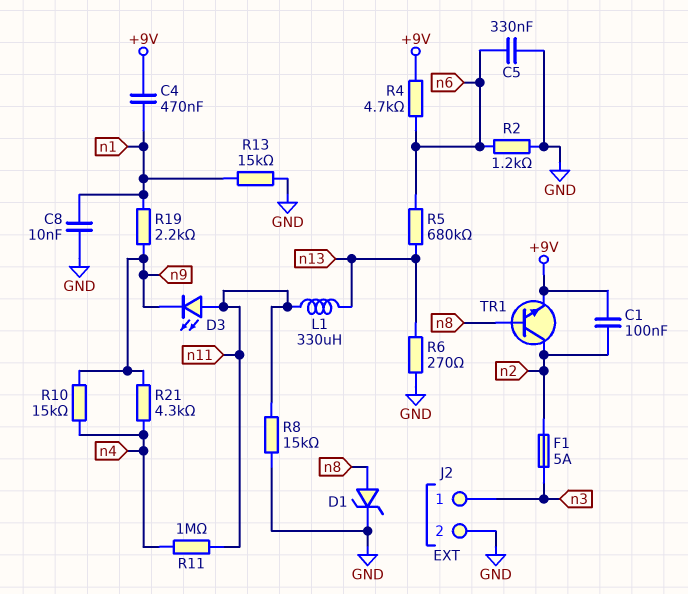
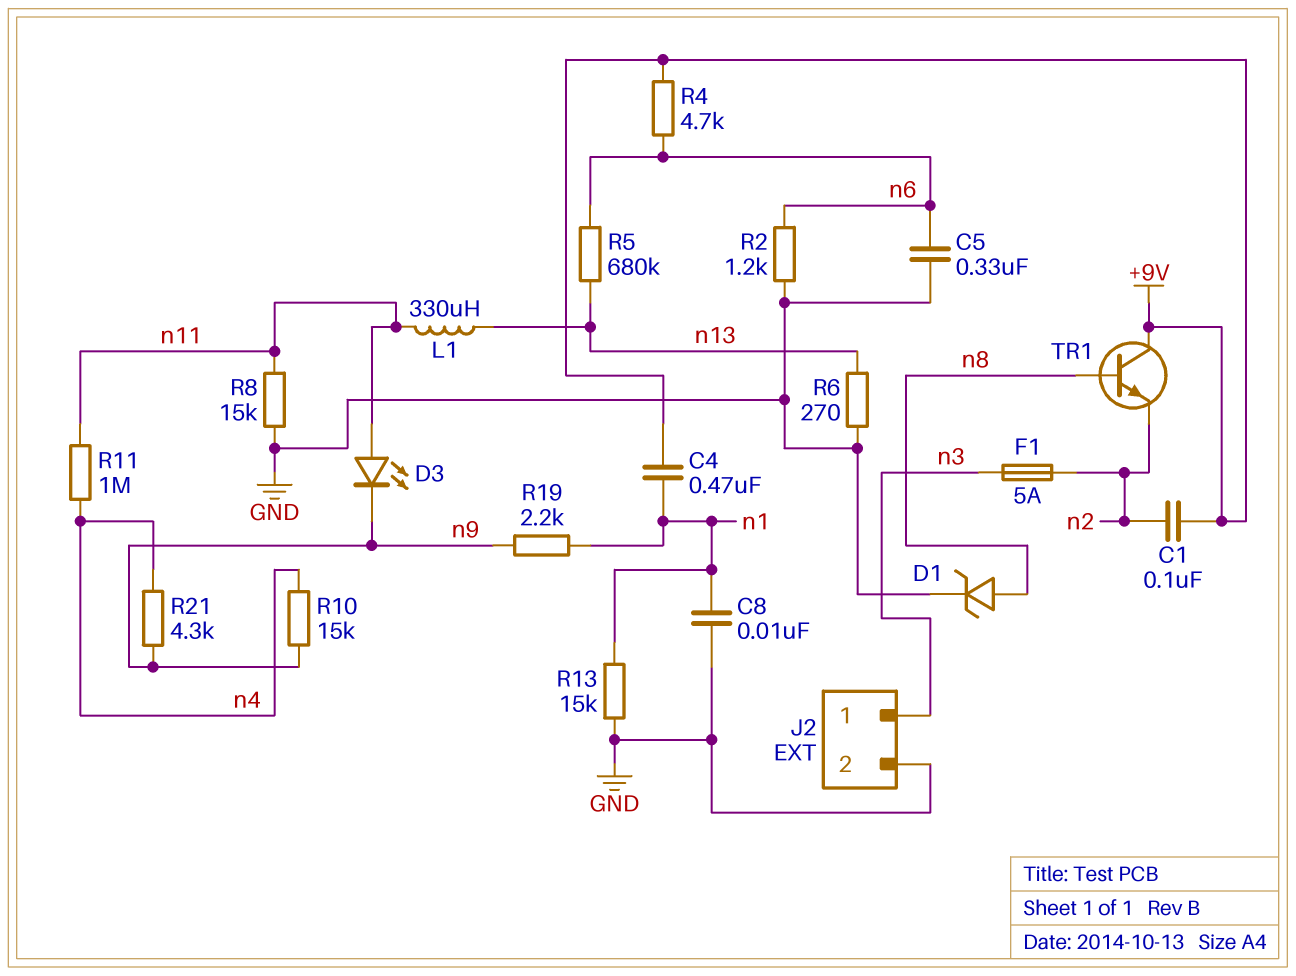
TR1: NPN (B n8, C n2, E +9V) -> NPN (B n8, C +9V, E n2)

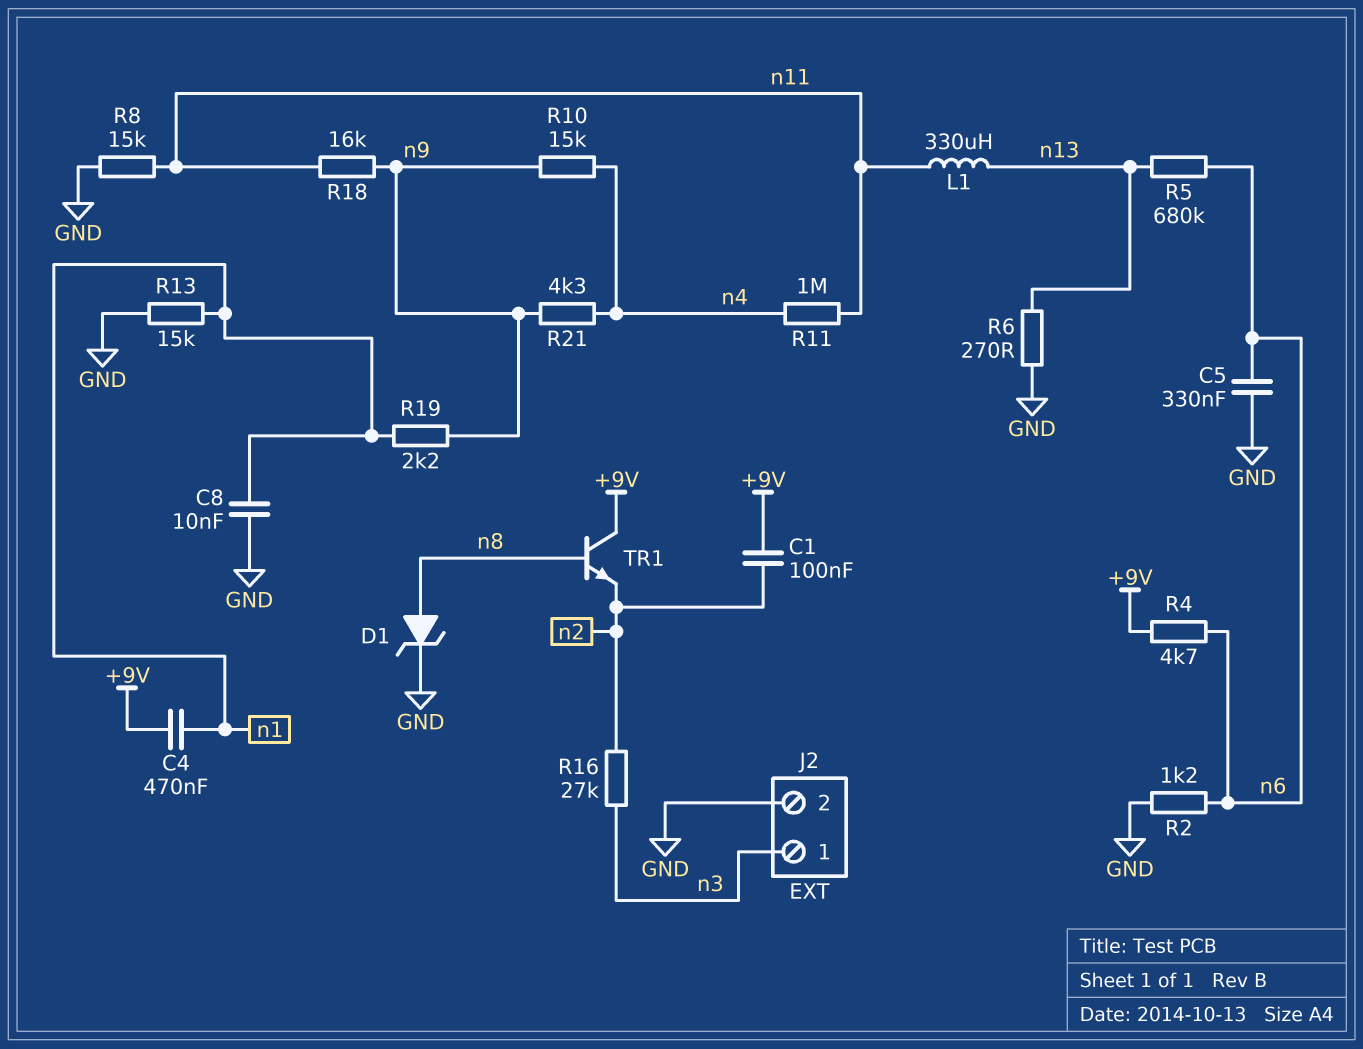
D3: LED (A n11, K n9) -> none
F1: 5A (n2, n3) -> none
R16: none -> 27k (n2, n3)
R18: none -> 16k (n9, n11)

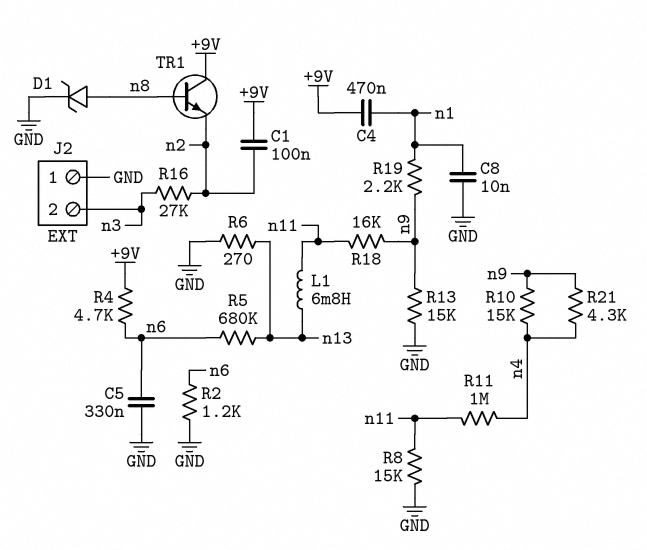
J2 pin 1: n3 -> GND
J2 pin 2: GND -> n3
L1: 330uH (n11, n13) -> 6.8mH (n11, n13)
R13: 15k (GND, n1) -> 15k (GND, n9)

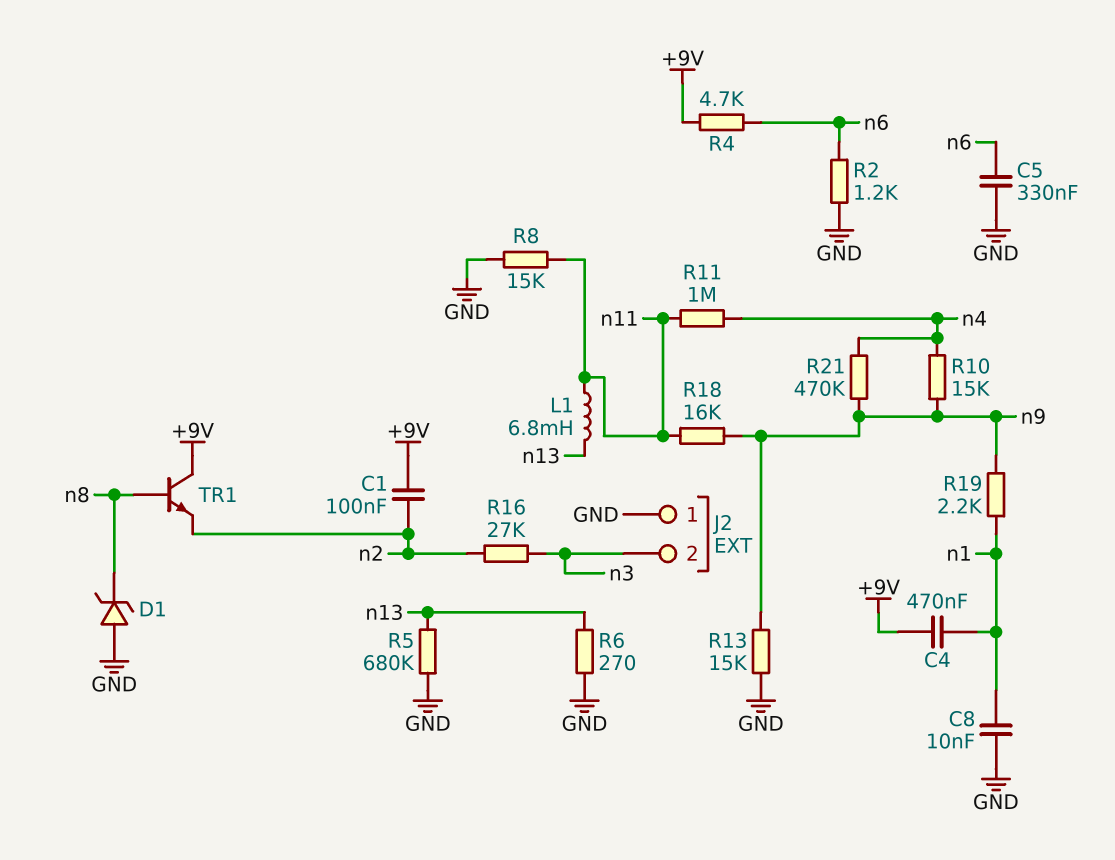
D1: zener (A n8, K GND) -> zener (A GND, K n8)
R5: 680k (n6, n13) -> 680k (GND, n13)
R21: 4.3k (n4, n9) -> 470k (n4, n9)

